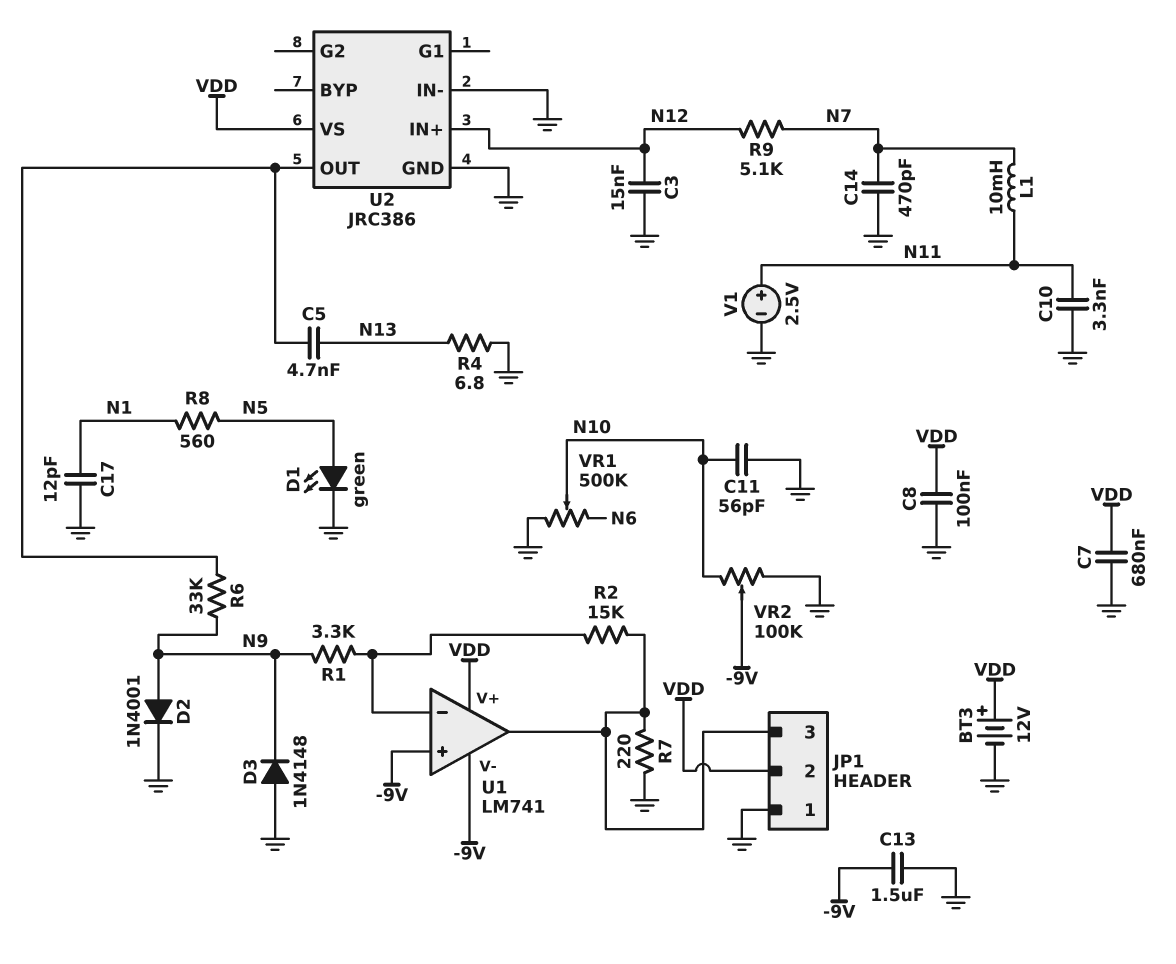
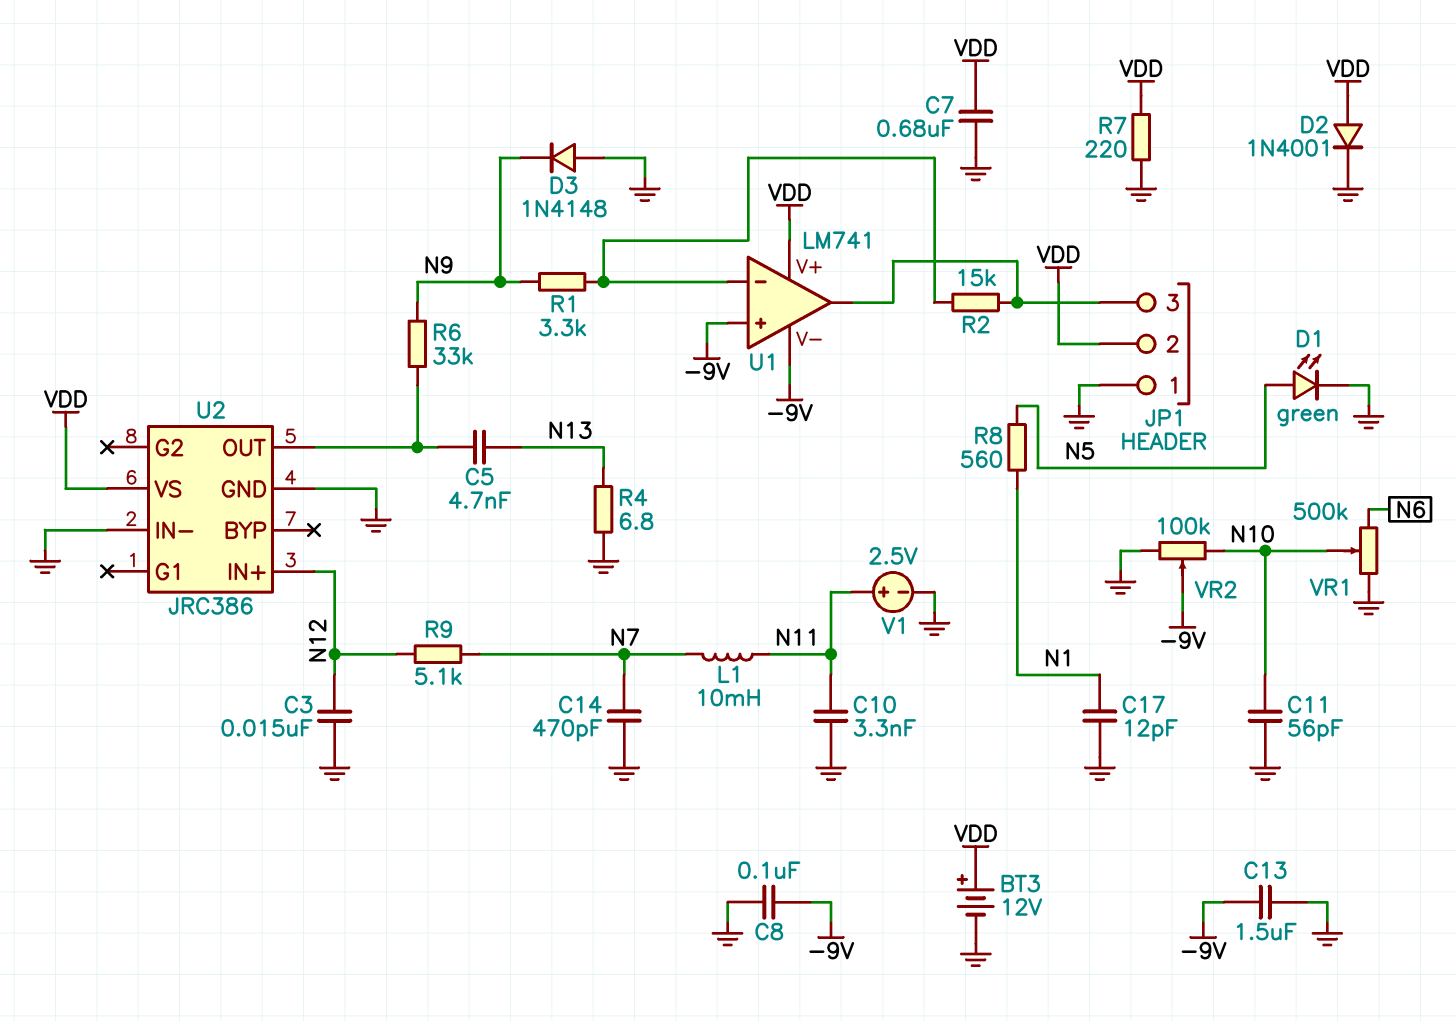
C8: 100nF (GND, VDD) -> 100nF (-9V, GND)
D2: diode 1N4001 (A N9, K GND) -> diode 1N4001 (A VDD, K GND)
R7: 220 (GND, JP1/3) -> 220 (GND, VDD)

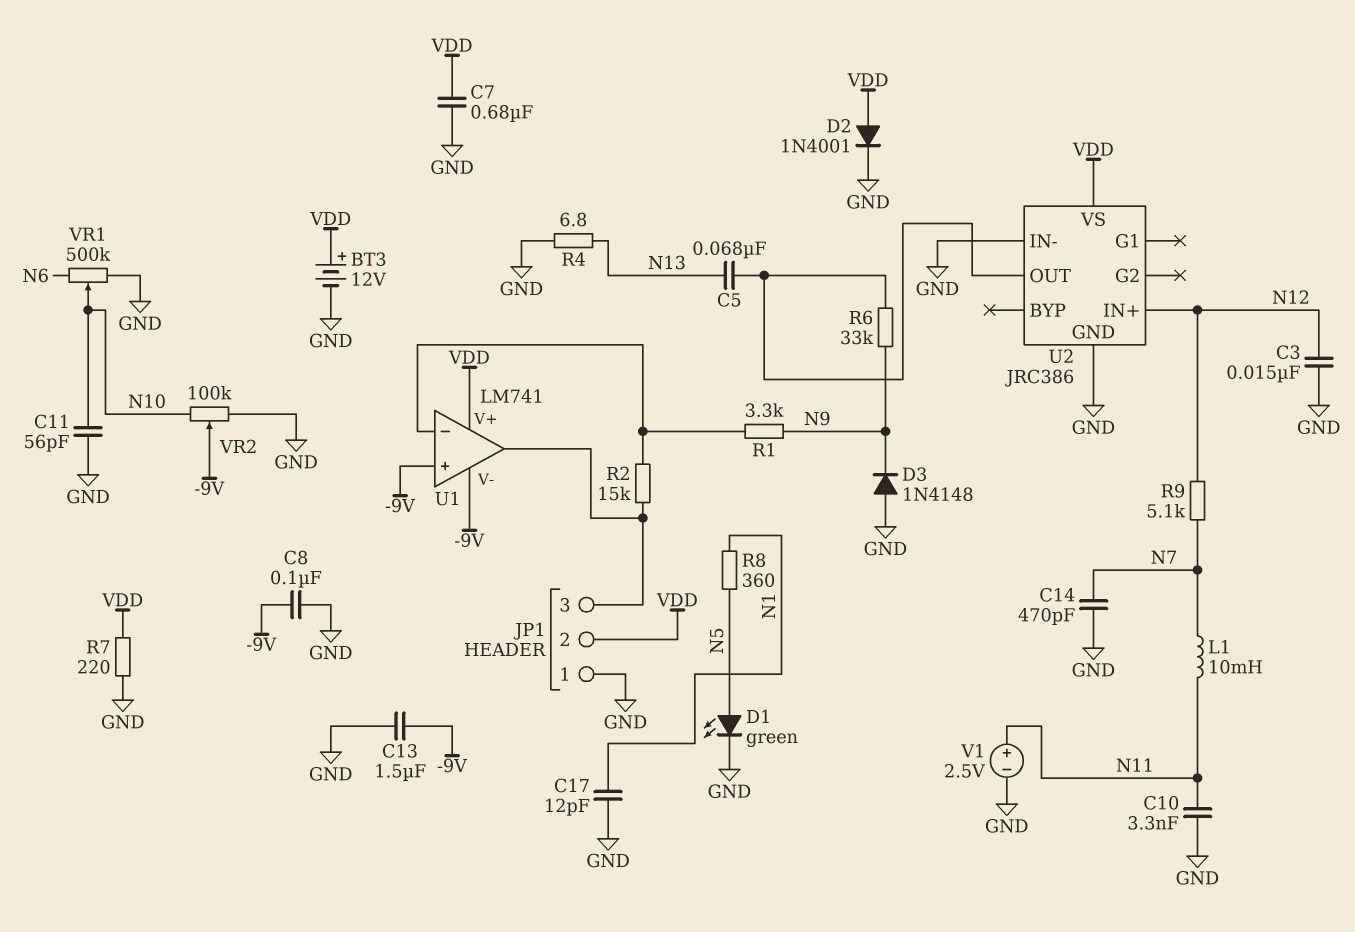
C5: 4.7nF (N13, U2/OUT) -> 68nF (N13, U2/OUT)
R8: 560 (N1, N5) -> 360 (N1, N5)

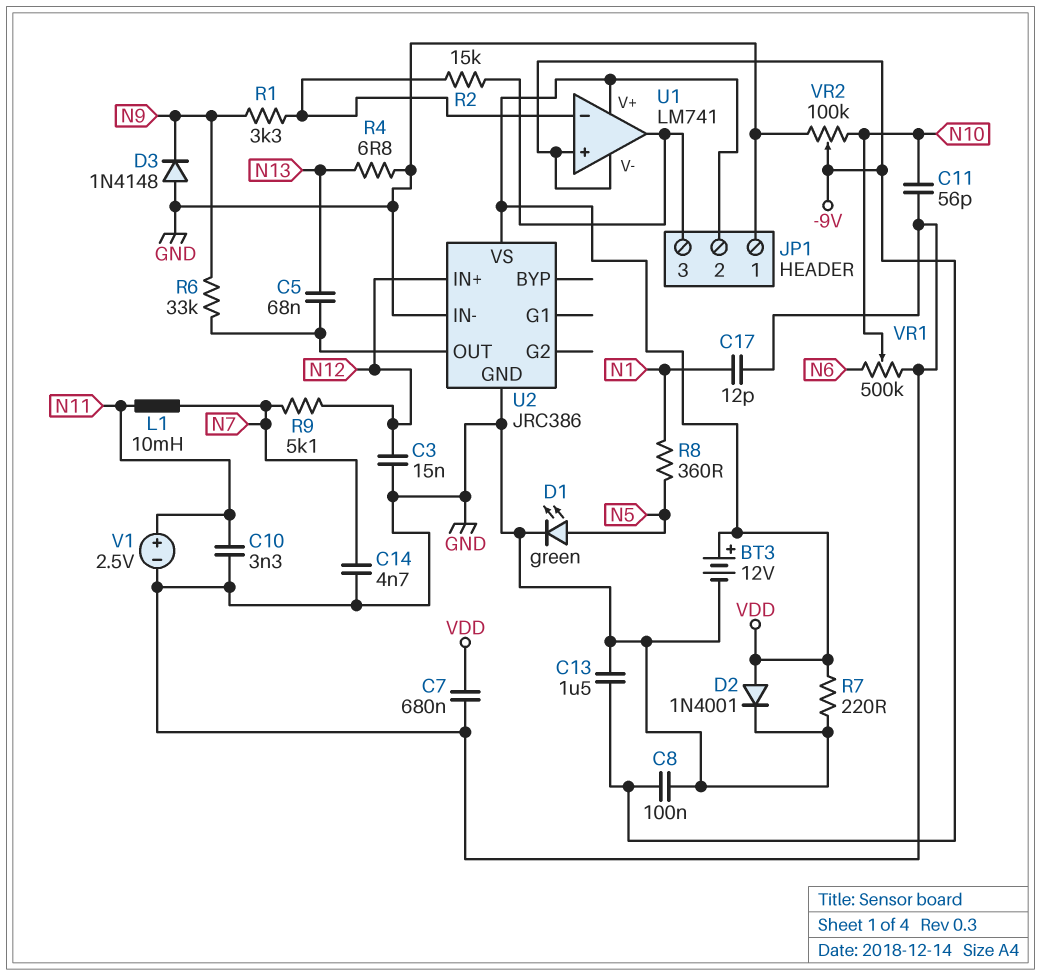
C14: 470pF (GND, N7) -> 4.7nF (GND, N7)

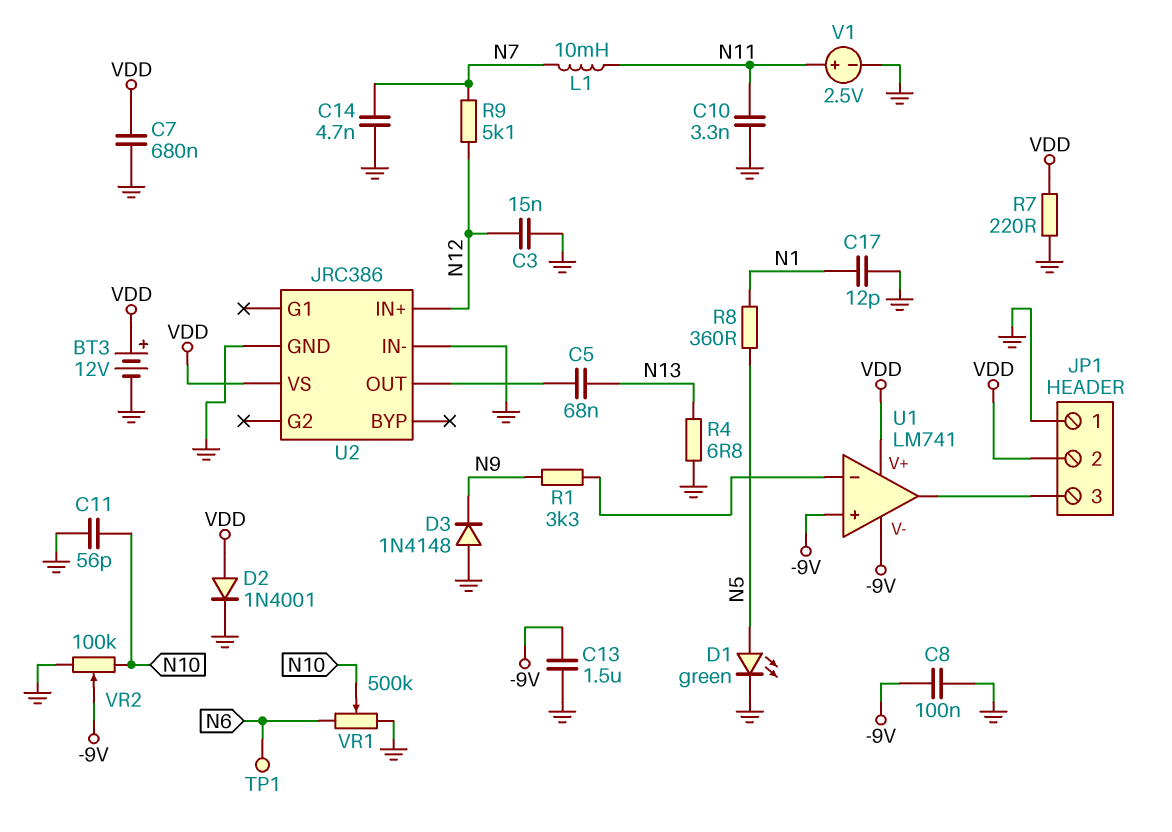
R2: 15k (JP1/3, U1/in-) -> none
R6: 33k (N9, U2/OUT) -> none
TP1: none -> test point (N6)

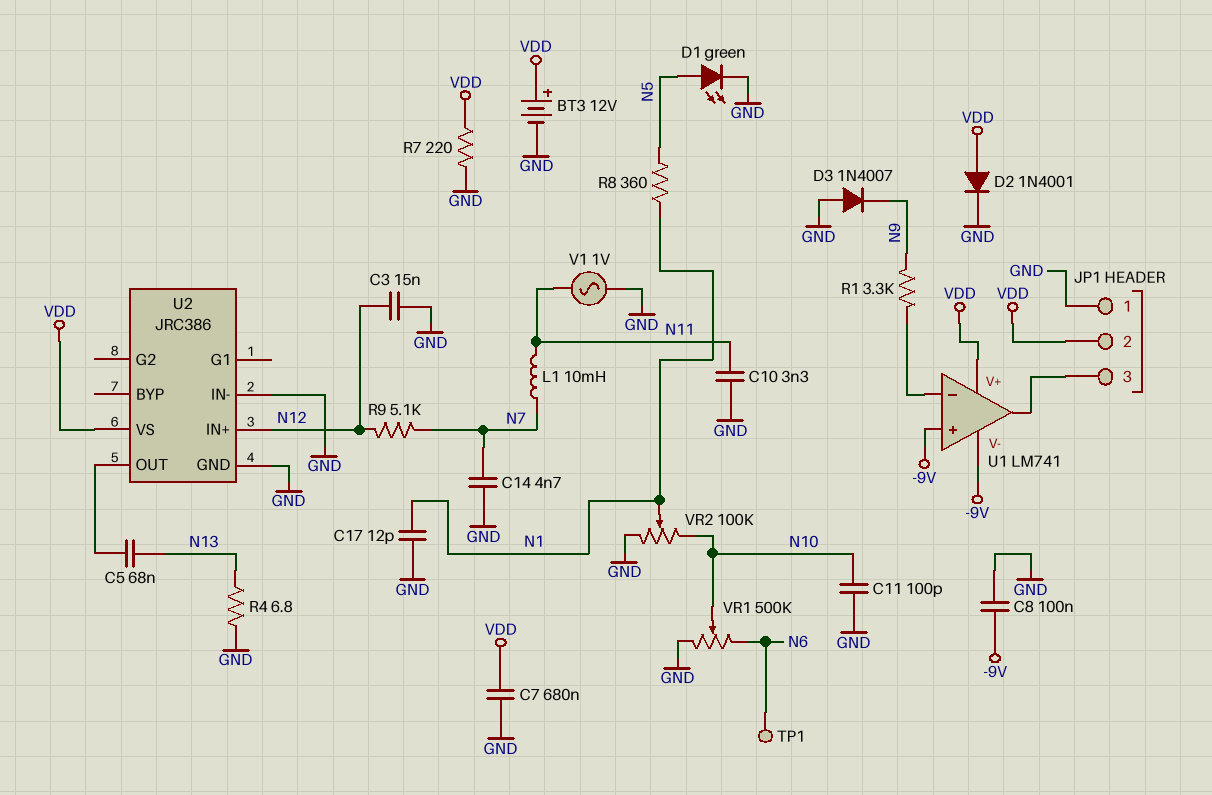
C11: 56pF (GND, N10) -> 100pF (GND, N10)
C13: 1.5uF (-9V, GND) -> none
D3: diode 1N4148 (A GND, K N9) -> diode 1N4007 (A GND, K N9)
V1: 2.5V (plus N11, minus GND) -> AC 1V (GND, N11)
VR2: 100k (GND, N10, wiper -9V) -> 100k (GND, N10, wiper N1)

